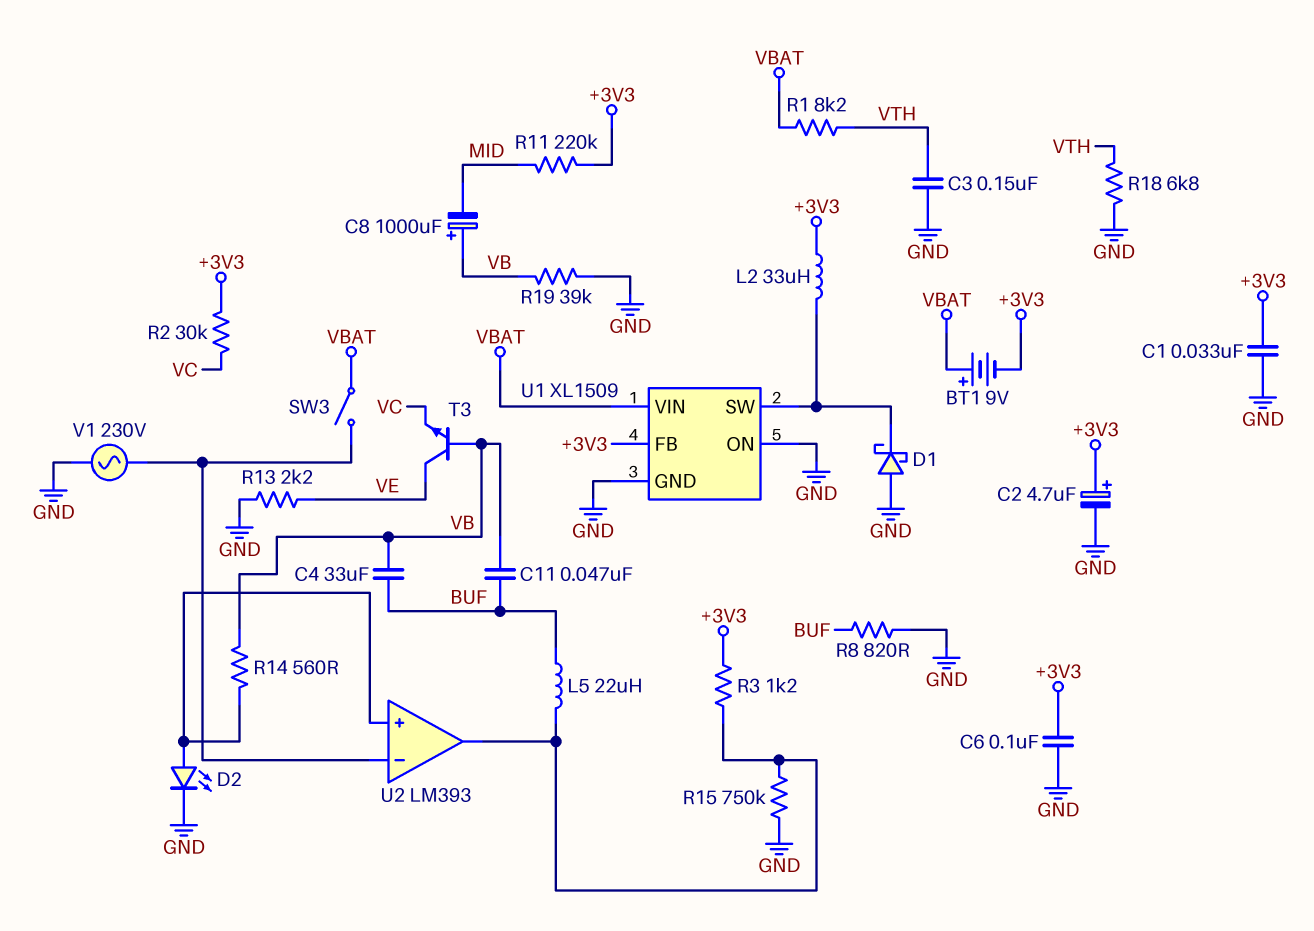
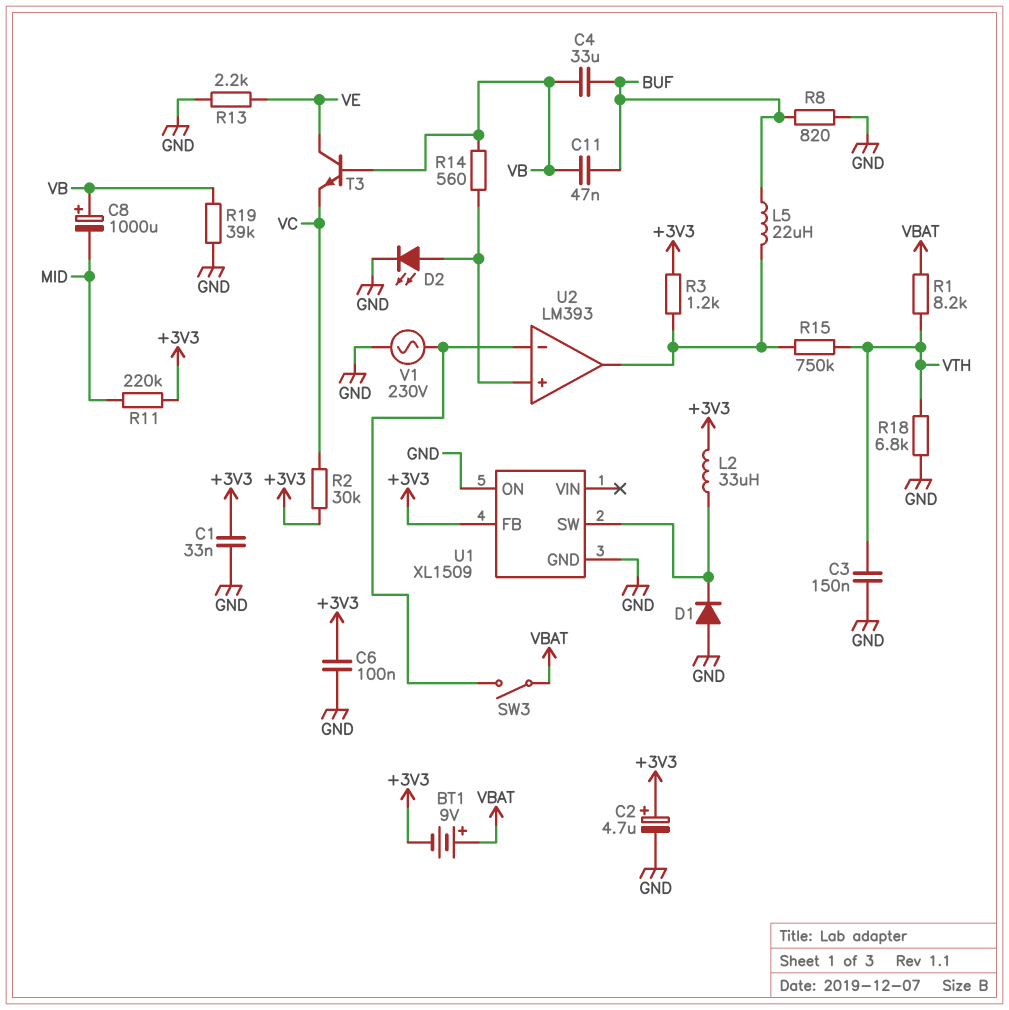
D1: schottky (A GND, K U1/SW) -> diode (A GND, K U1/SW)
R15: 750k (GND, U2/out) -> 750k (U2/out, VTH)
U1 pin VIN: VBAT -> none

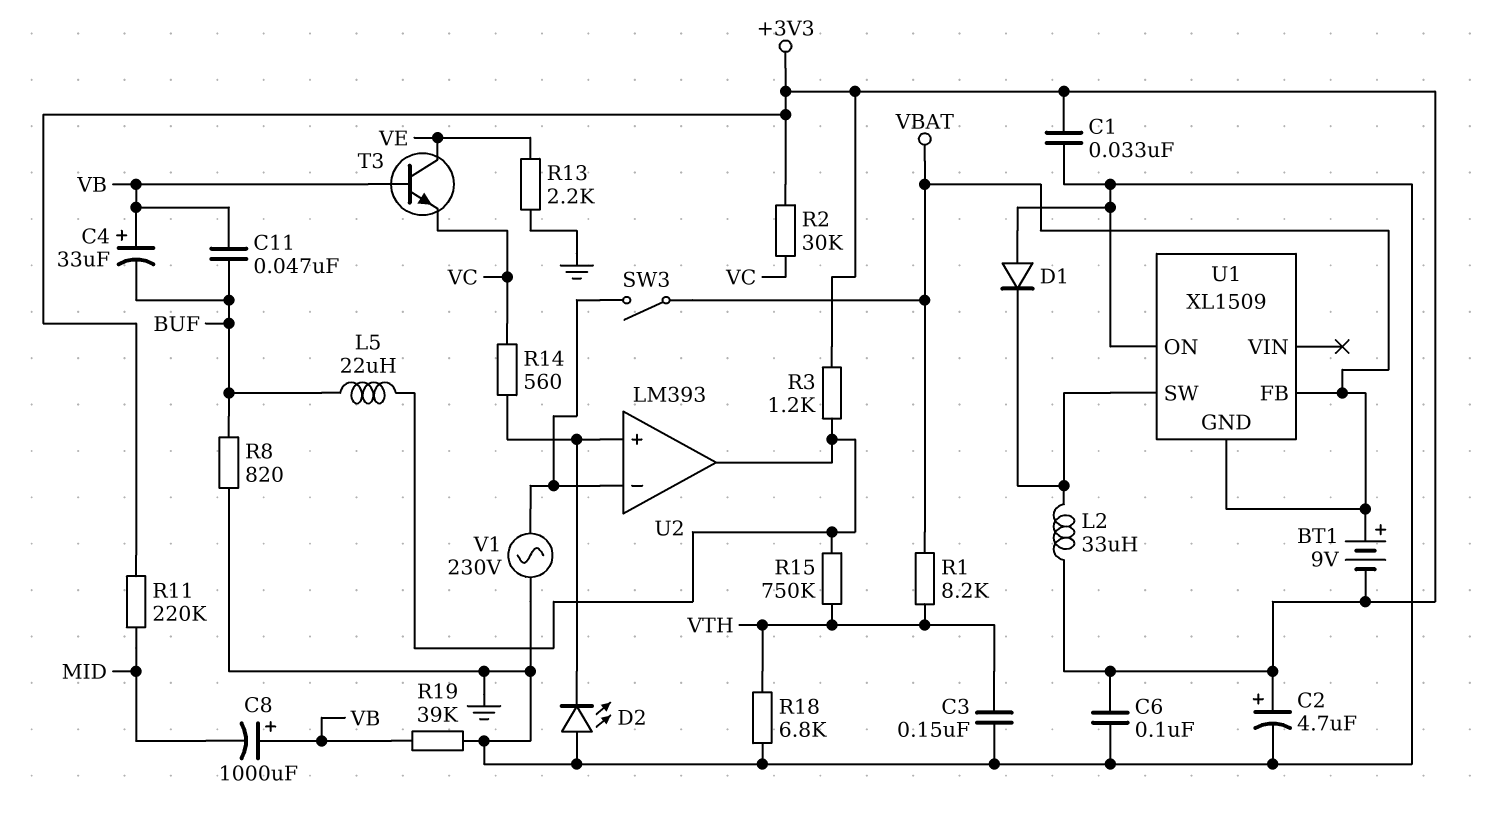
C4: 33uF (BUF, VB) -> 33uF (plus VB, minus BUF)
D2: LED (A U2/in+, K GND) -> LED (A GND, K U2/in+)
R14: 560 (U2/in+, VB) -> 560 (U2/in+, VC)
U1 pin FB: +3V3 -> VBAT
U1 pin GND: GND -> VBAT

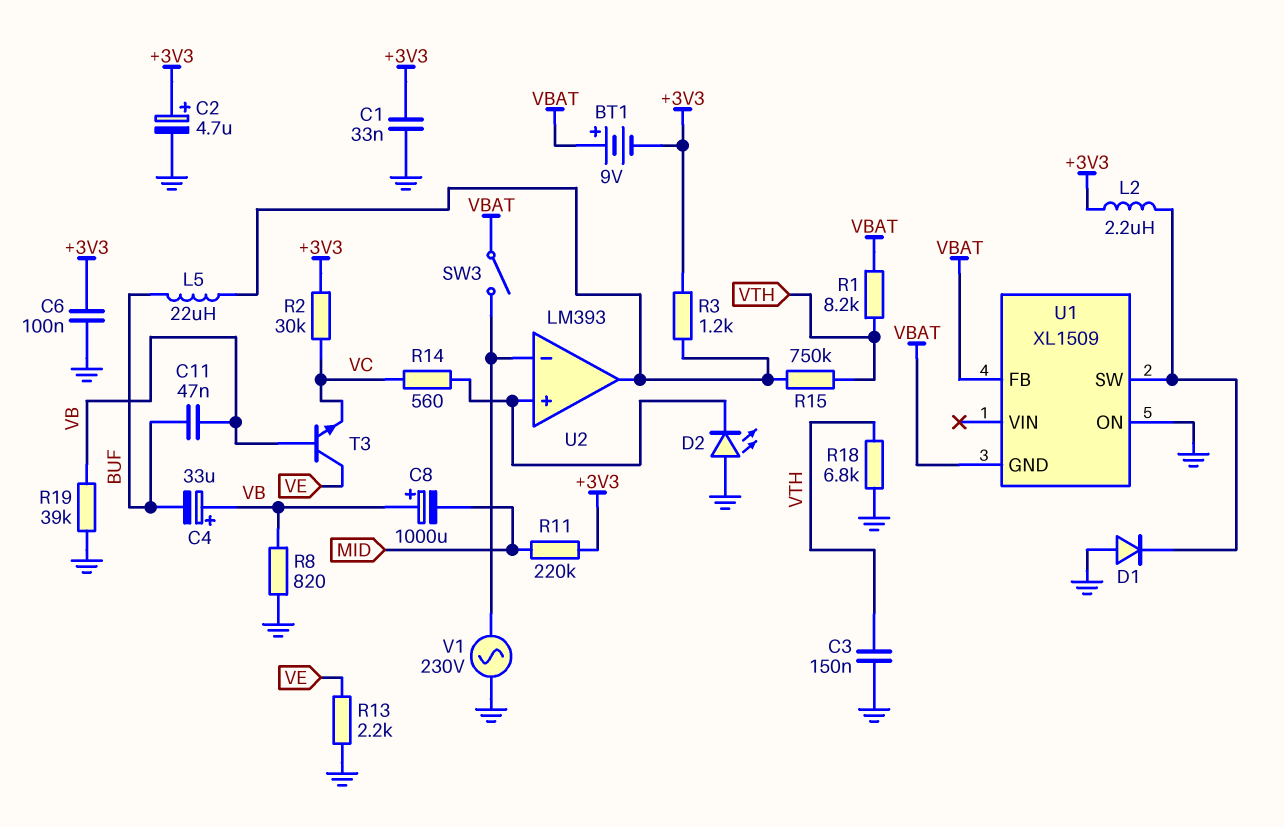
L2: 33uH (+3V3, U1/SW) -> 2.2uH (+3V3, U1/SW)
R8: 820 (BUF, GND) -> 820 (GND, VB)

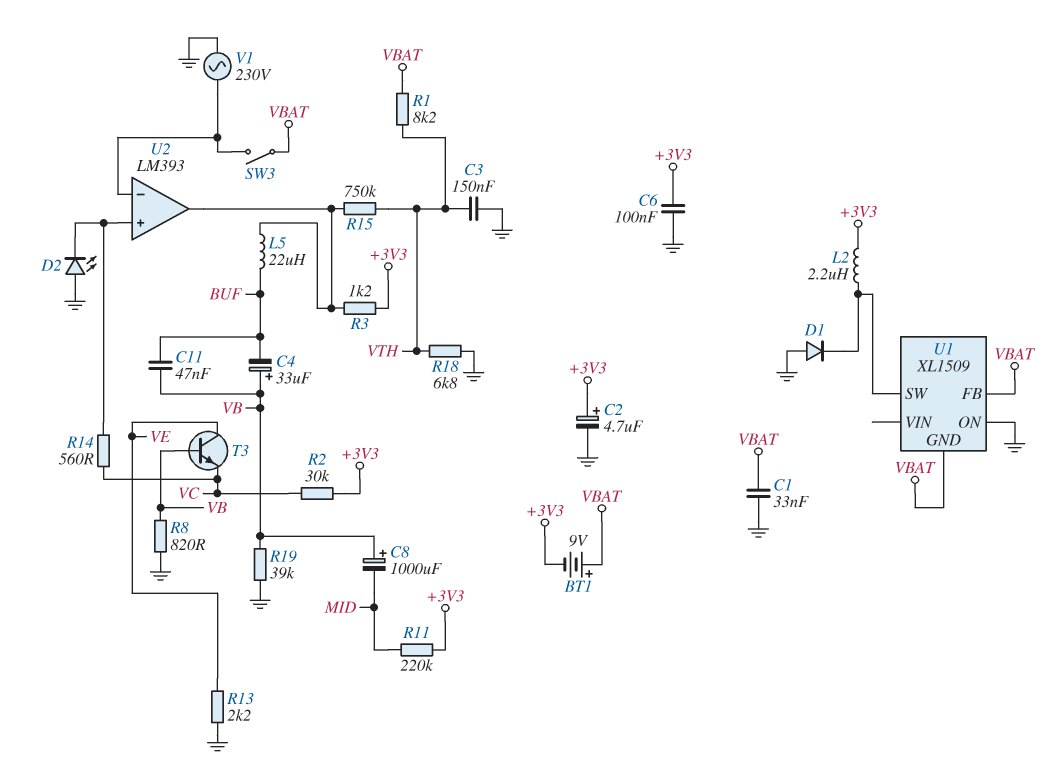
C1: 33nF (+3V3, GND) -> 33nF (GND, VBAT)

